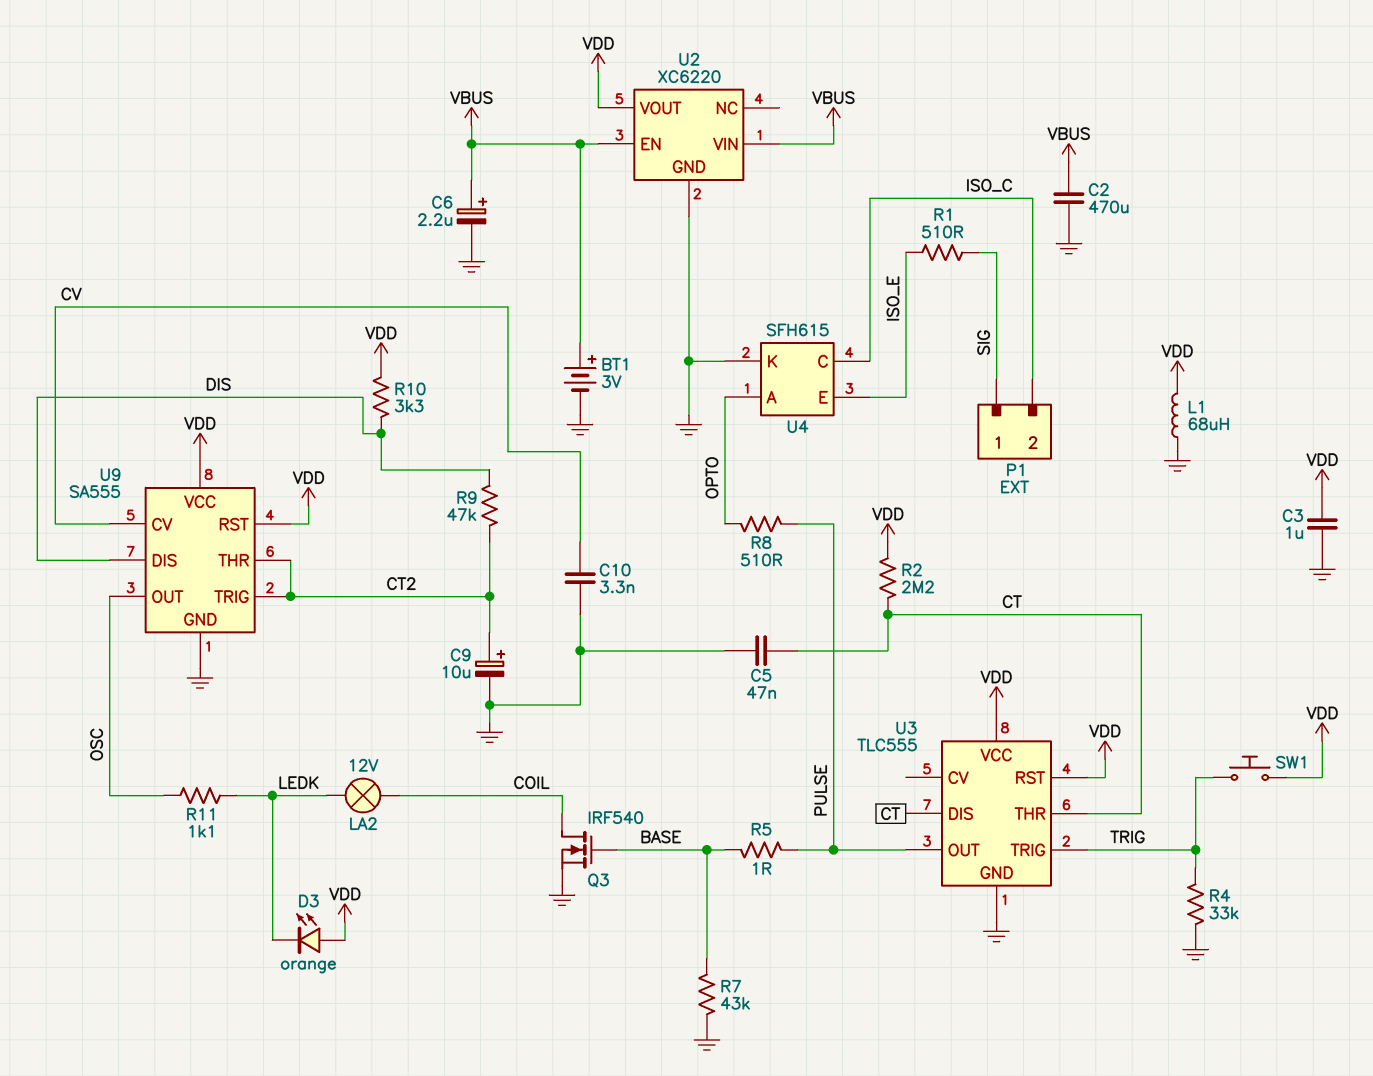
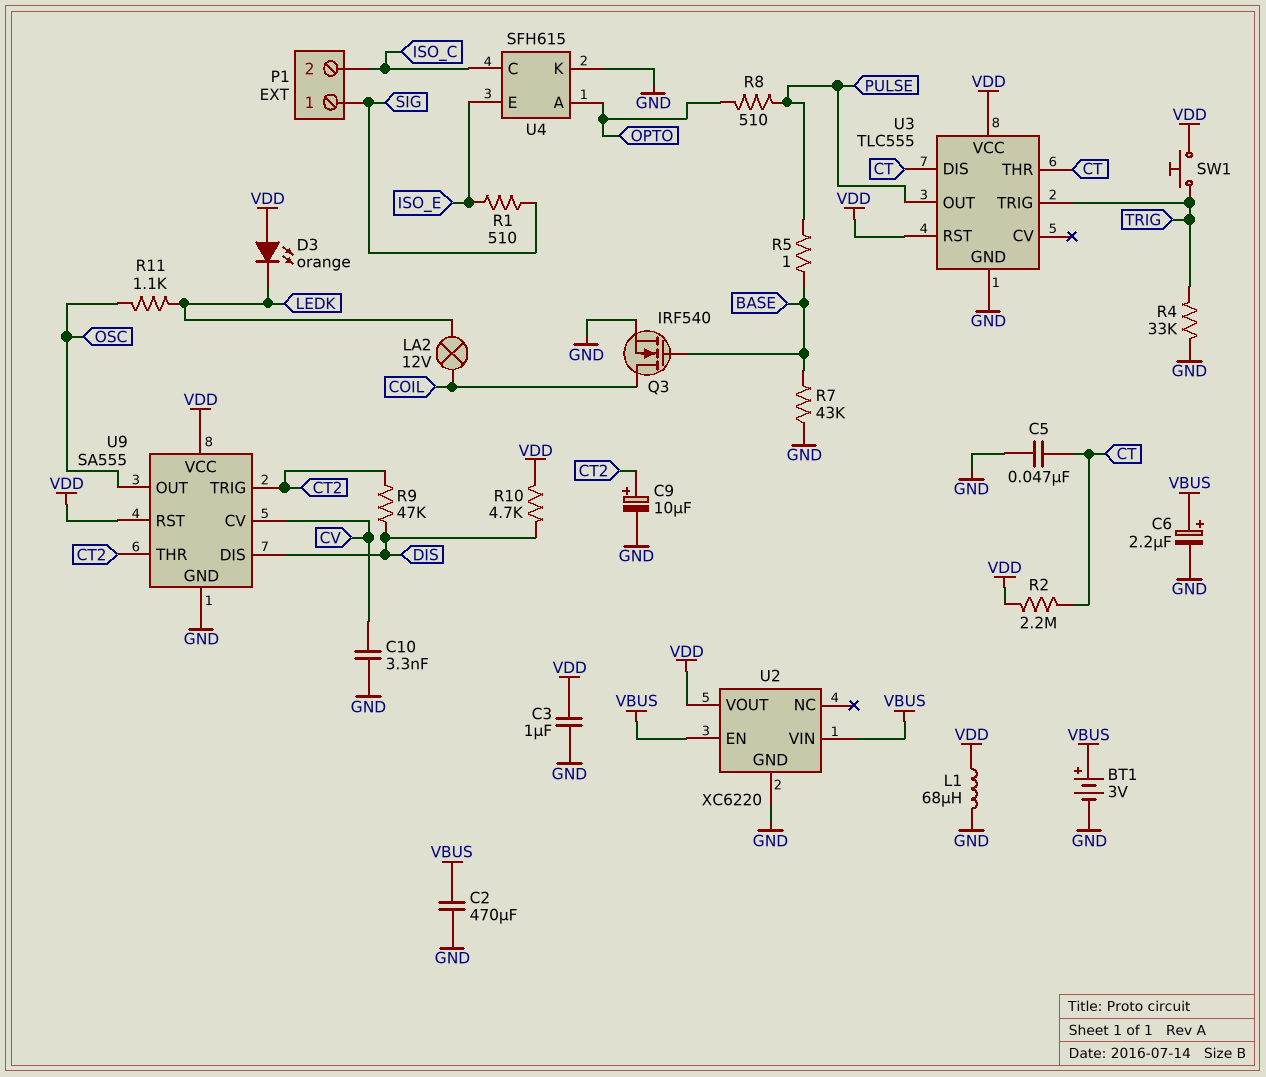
R10: 3.3k (DIS, VDD) -> 4.7k (DIS, VDD)

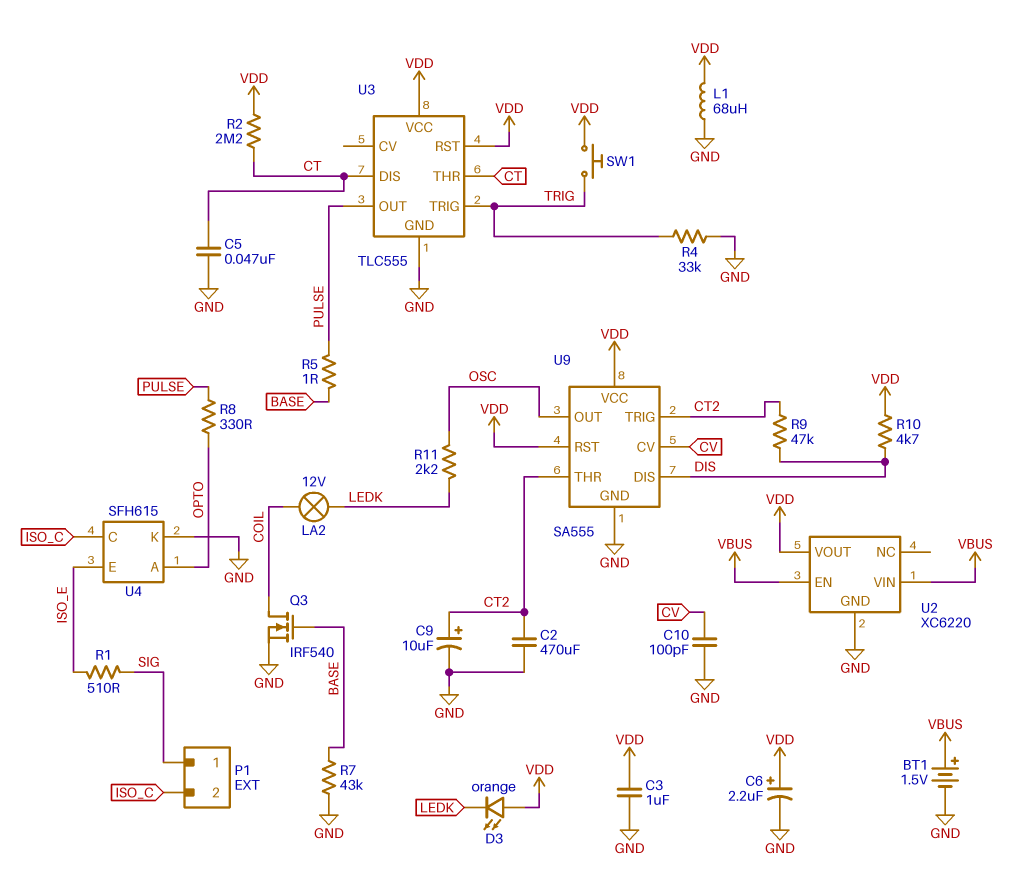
BT1: 3V (plus VBUS, minus GND) -> 1.5V (plus VBUS, minus GND)
C2: 470uF (GND, VBUS) -> 470uF (CT2, GND)
C6: 2.2uF (plus VBUS, minus GND) -> 2.2uF (plus VDD, minus GND)
C10: 3.3nF (CV, GND) -> 100pF (CV, GND)
R8: 510 (OPTO, PULSE) -> 330 (OPTO, PULSE)
R11: 1.1k (LEDK, OSC) -> 2.2k (LEDK, OSC)

